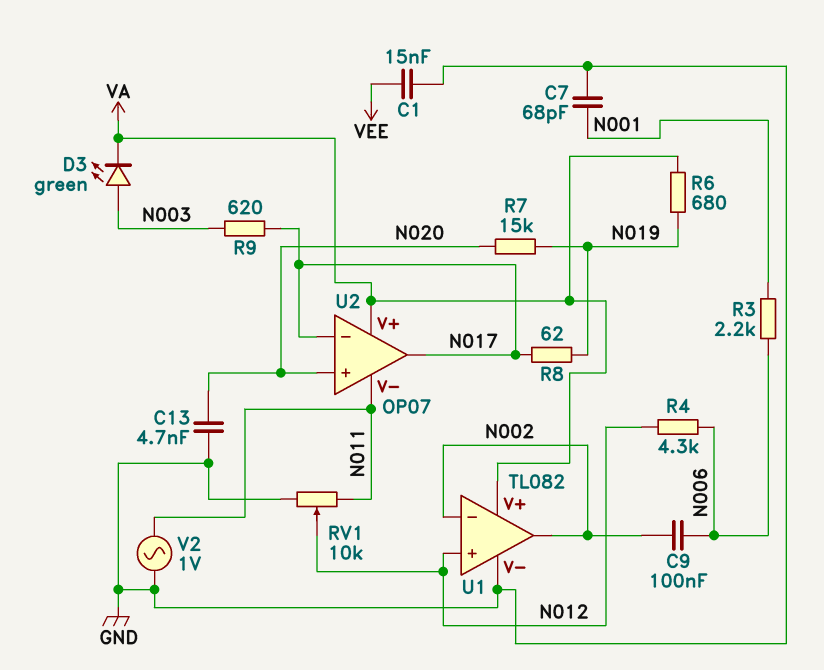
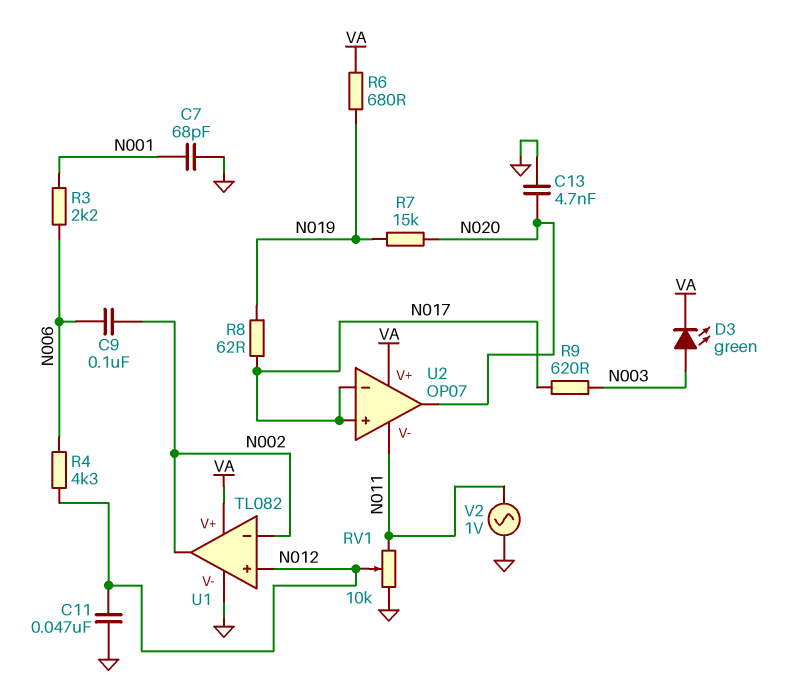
C1: 15nF (GND, VEE) -> none
C11: none -> 47nF (GND, N012)
U2 pin in+: N020 -> N017
U2 pin out: N017 -> N020

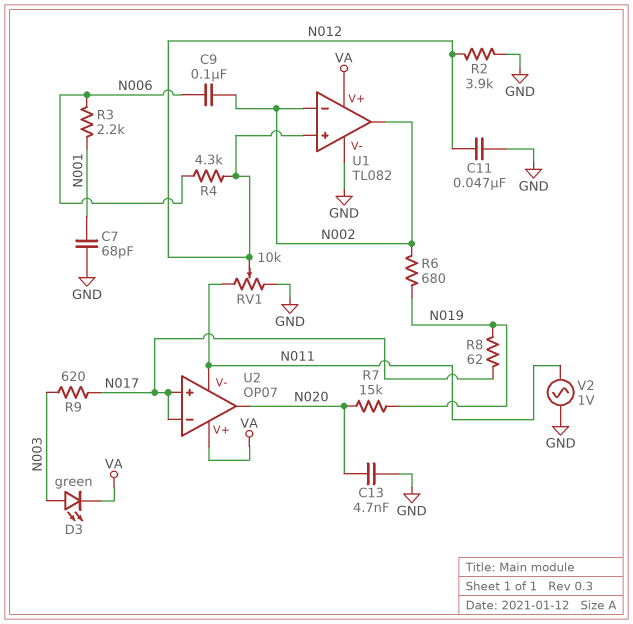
R2: none -> 3.9k (GND, N012)
R6: 680 (N019, VA) -> 680 (N002, N019)

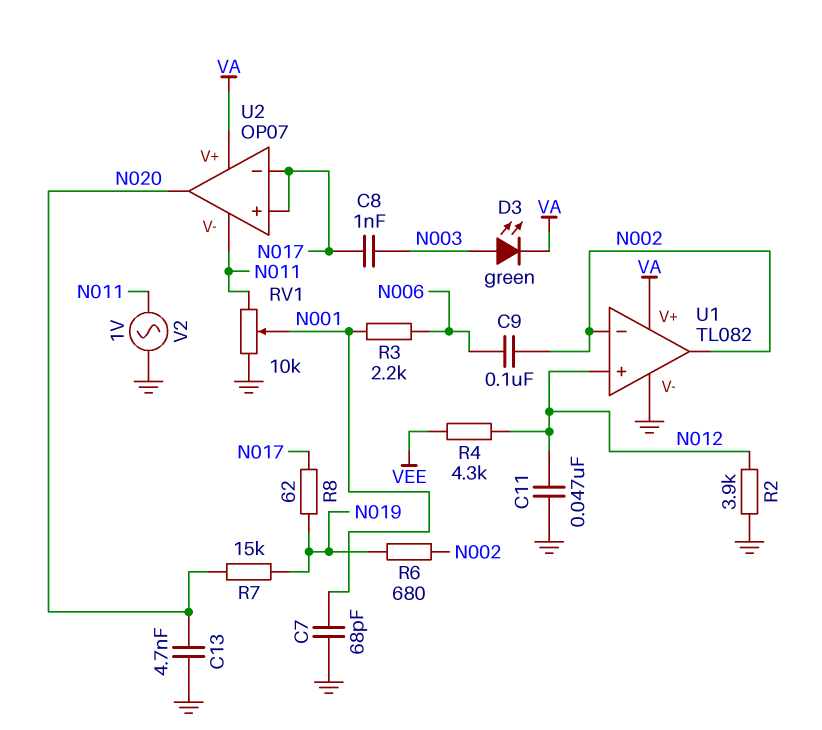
C8: none -> 1nF (N003, N017)
R4: 4.3k (N006, N012) -> 4.3k (N012, VEE)
R9: 620 (N003, N017) -> none
RV1: 10k (GND, N011, wiper N012) -> 10k (GND, N011, wiper N001)

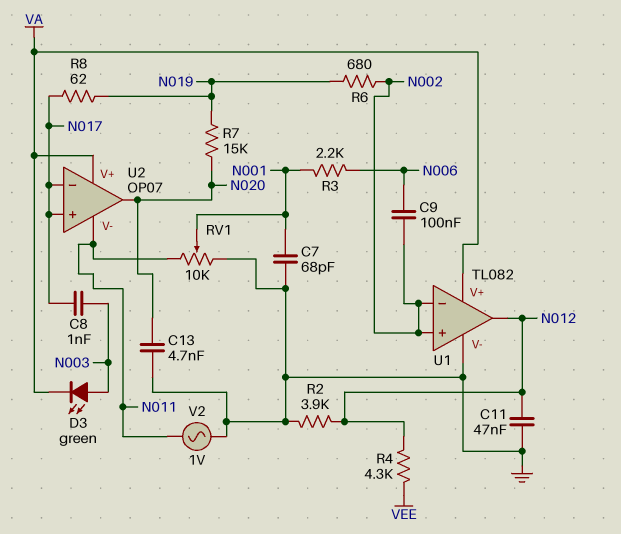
U1 pin in+: N012 -> N002
U1 pin out: N002 -> N012

